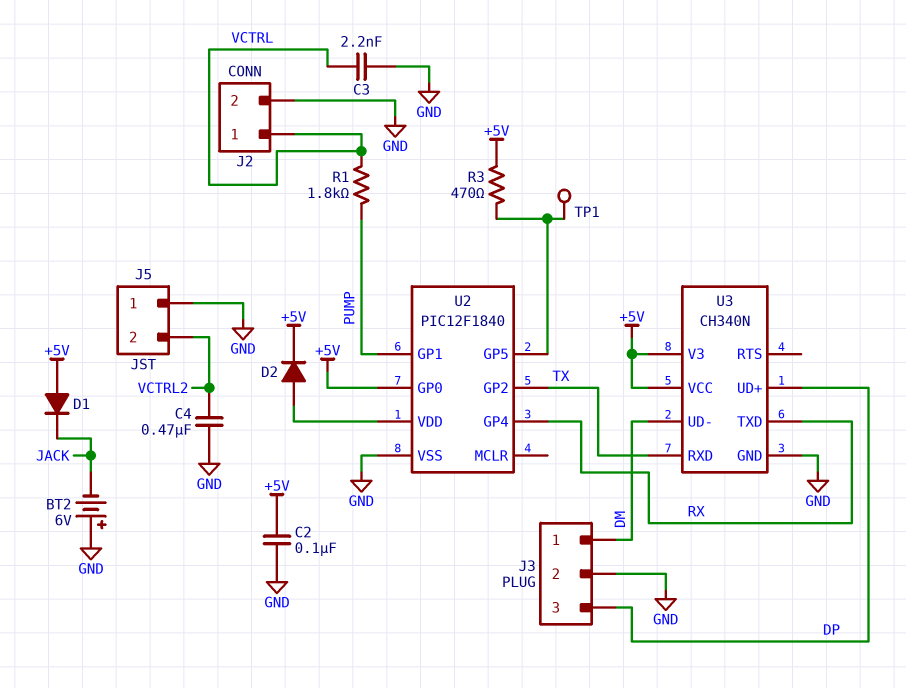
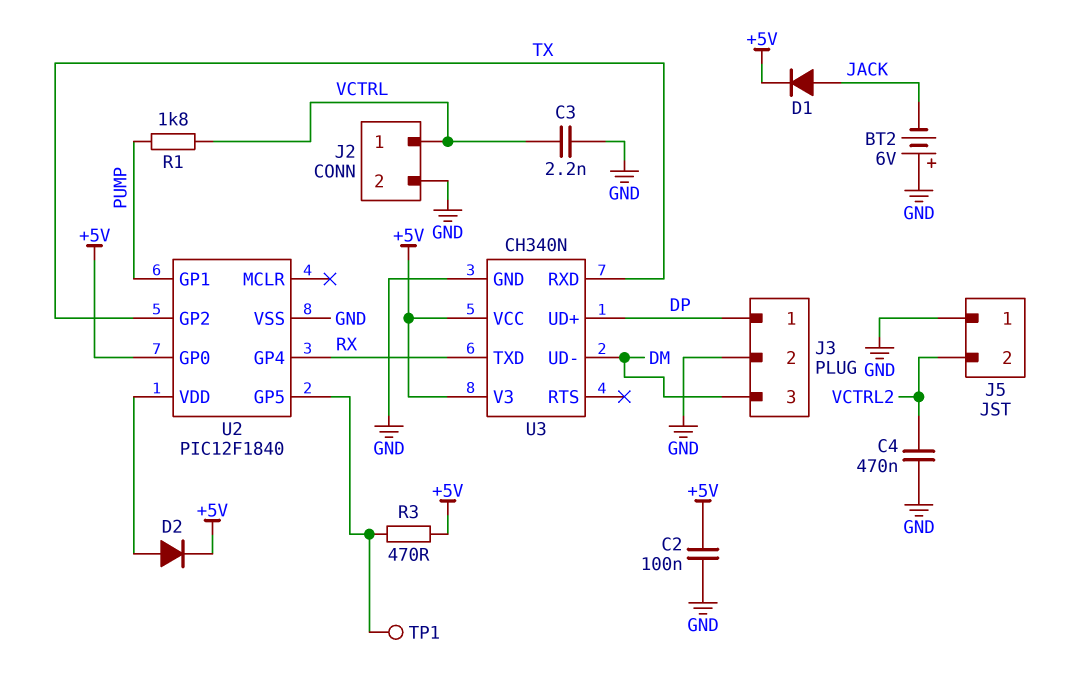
D1: diode (A +5V, K JACK) -> diode (A JACK, K +5V)
J3 pin 1: DM -> DP
J3 pin 3: DP -> DM

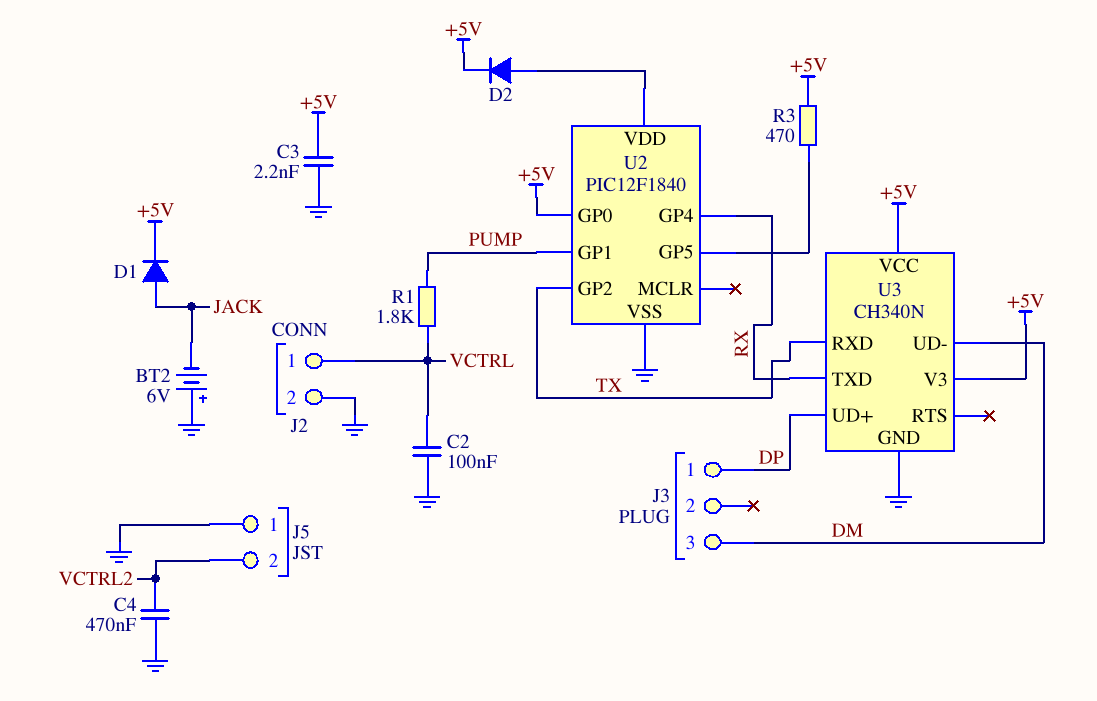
C2: 100nF (+5V, GND) -> 100nF (GND, VCTRL)
C3: 2.2nF (GND, VCTRL) -> 2.2nF (+5V, GND)
J3 pin 2: GND -> none
TP1: test point (U2/GP5) -> none

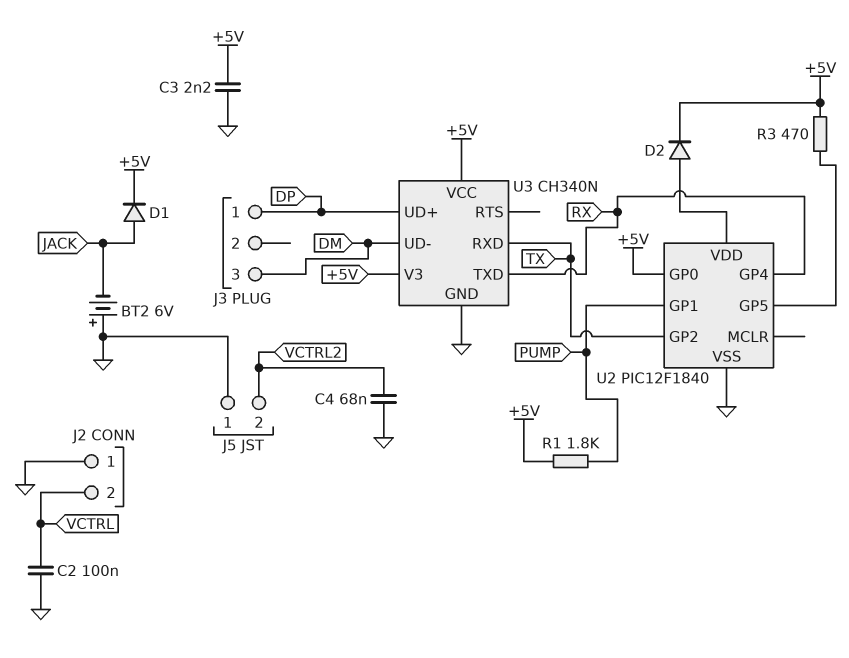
C4: 470nF (GND, VCTRL2) -> 68nF (GND, VCTRL2)
J2 pin 1: VCTRL -> GND
J2 pin 2: GND -> VCTRL
R1: 1.8k (PUMP, VCTRL) -> 1.8k (+5V, PUMP)

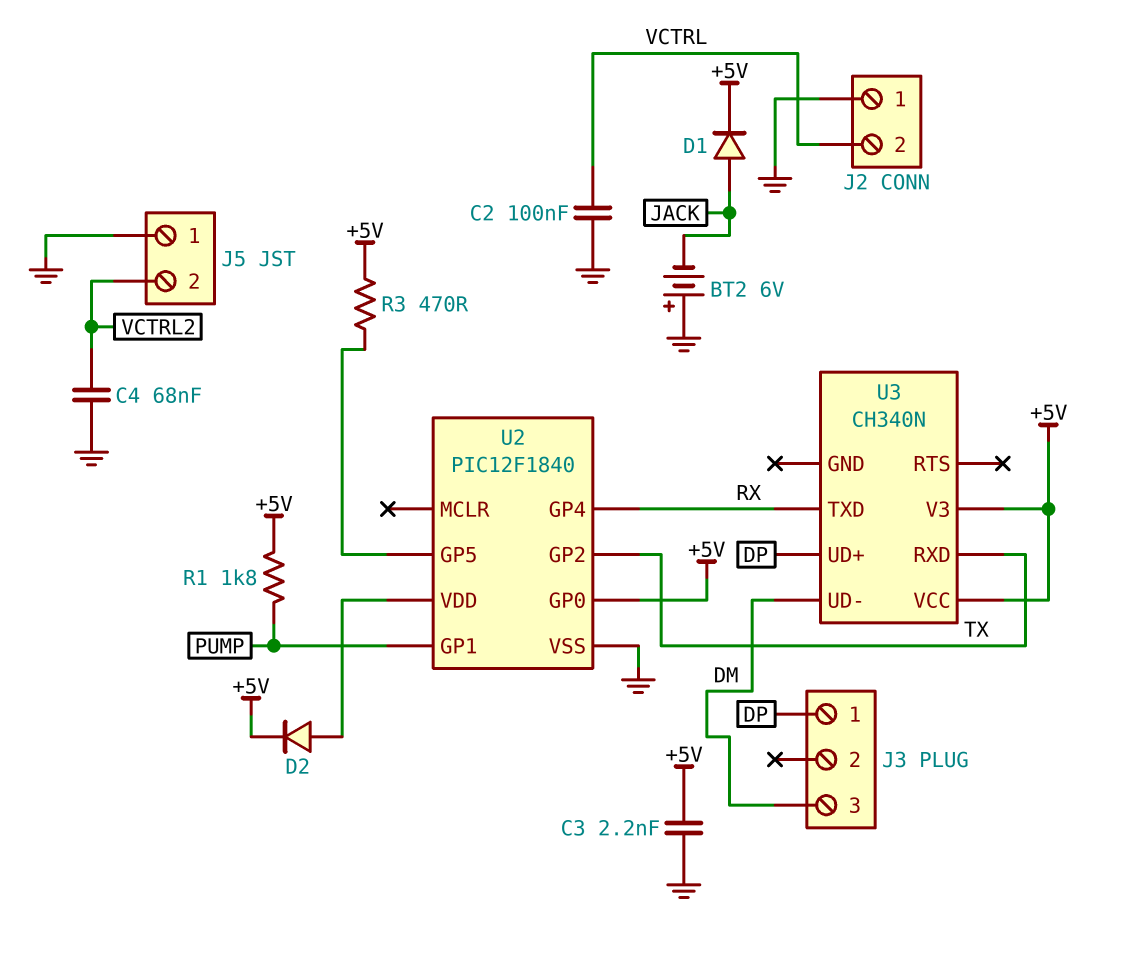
U3 pin GND: GND -> none

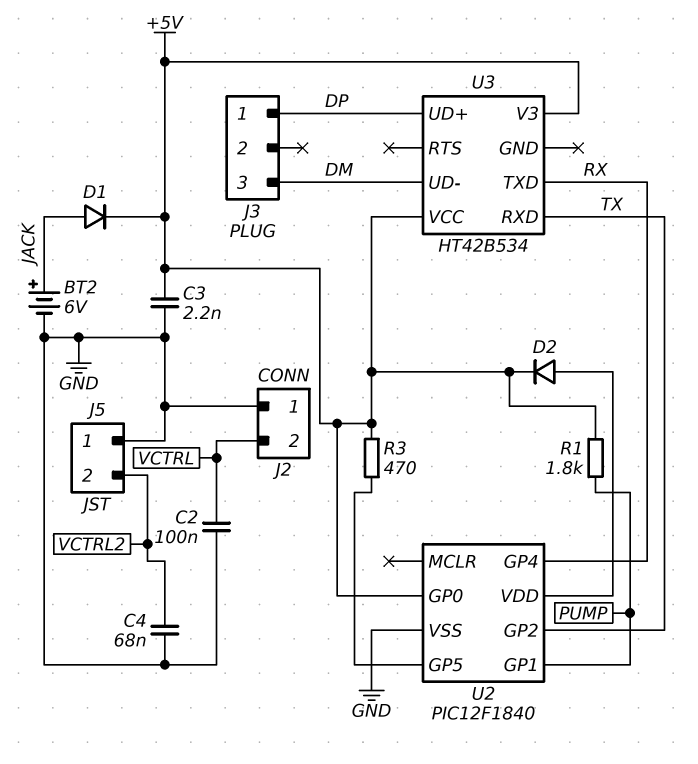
BT2: 6V (plus GND, minus JACK) -> 6V (plus JACK, minus GND)
U3: CH340N -> HT42B534

